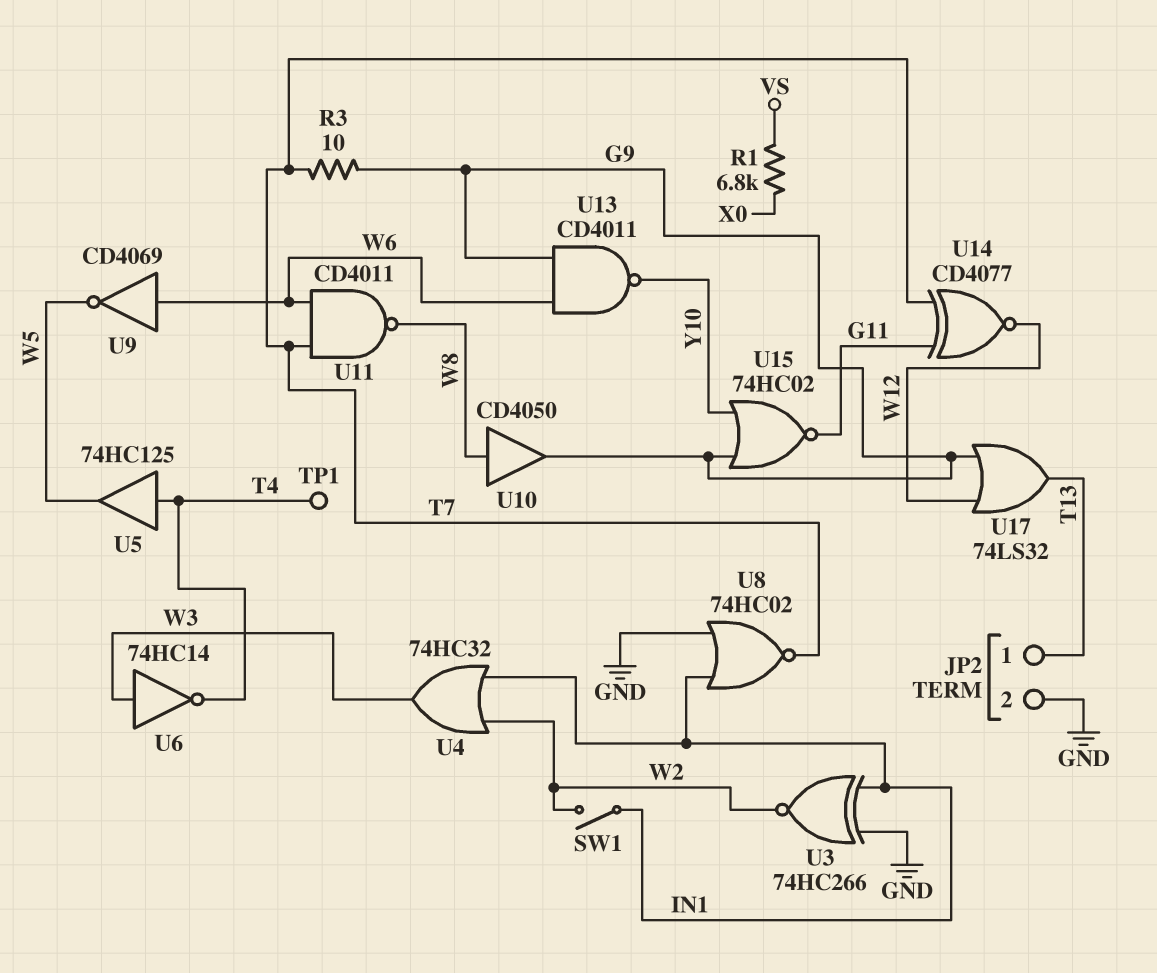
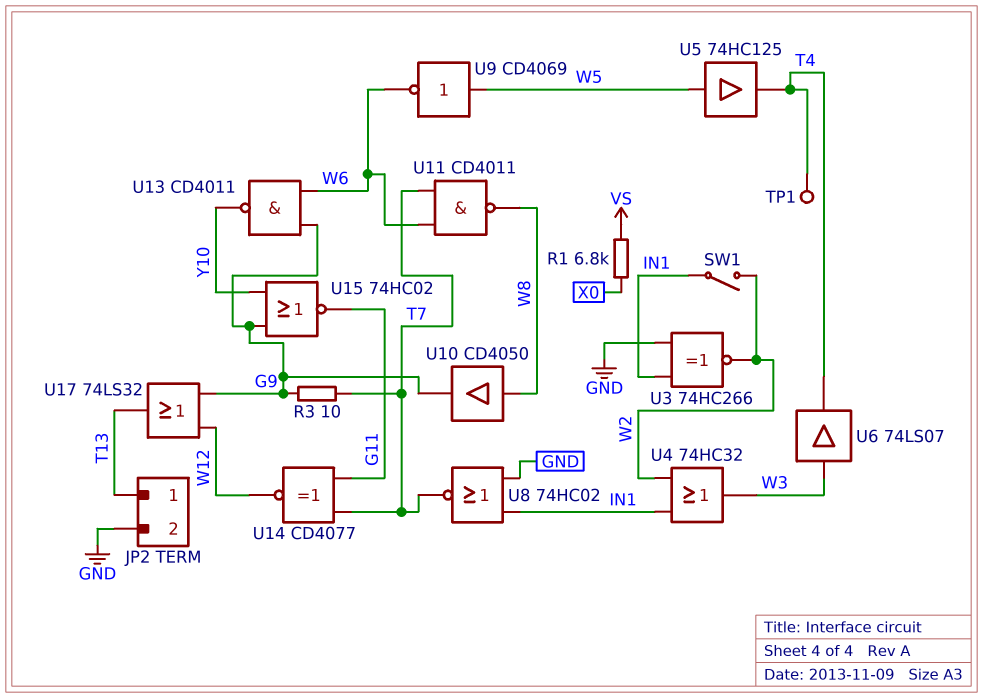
U5: buffer 74HC125 (in T4, out W5) -> buffer 74HC125 (in W5, out T4)
U6: NOT 74HC14 (in W3, out T4) -> buffer 74LS07 (in W3, out T4)
U9: NOT CD4069 (in W6, out W5) -> NOT CD4069 (in W5, out W6)

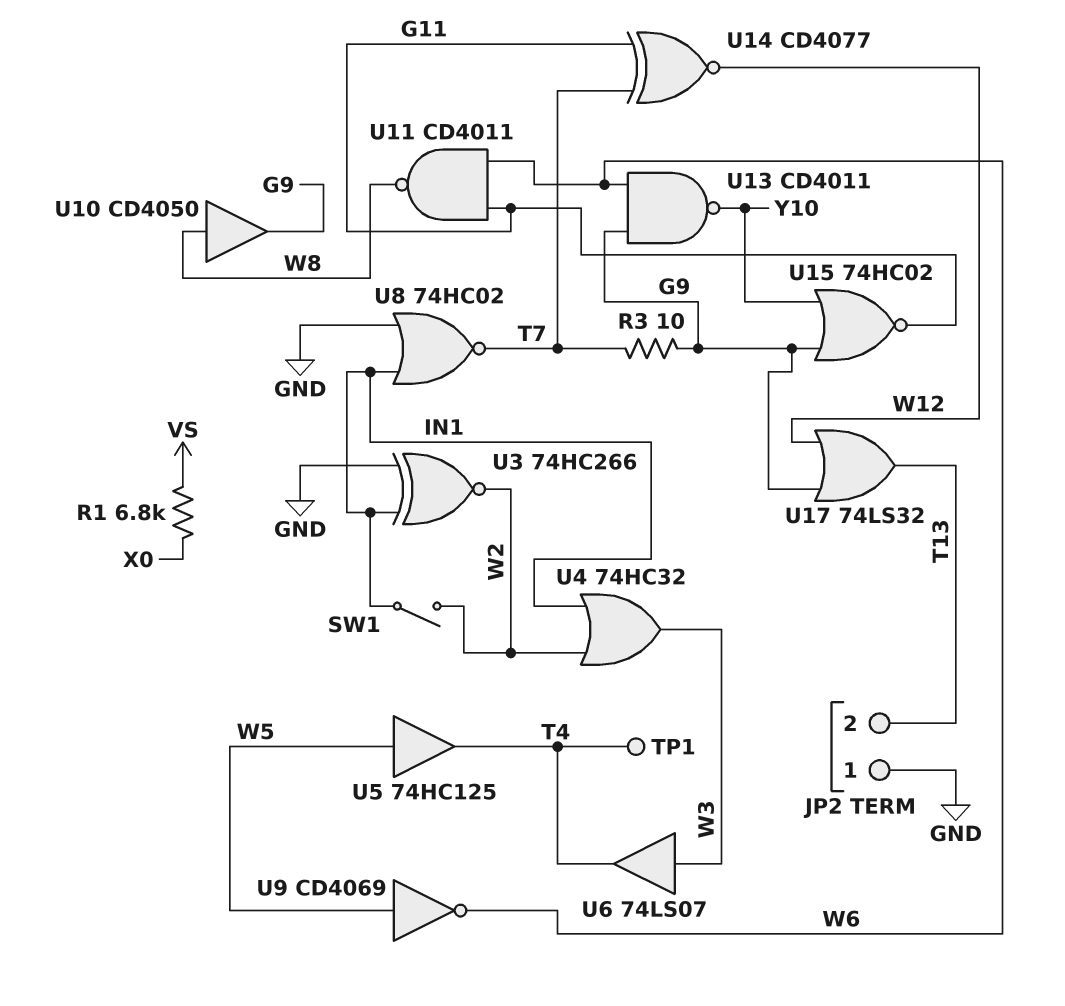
JP2 pin 1: T13 -> GND
JP2 pin 2: GND -> T13
U11: NAND CD4011 (in T7, in W6, out W8) -> NAND CD4011 (in G11, in W6, out W8)

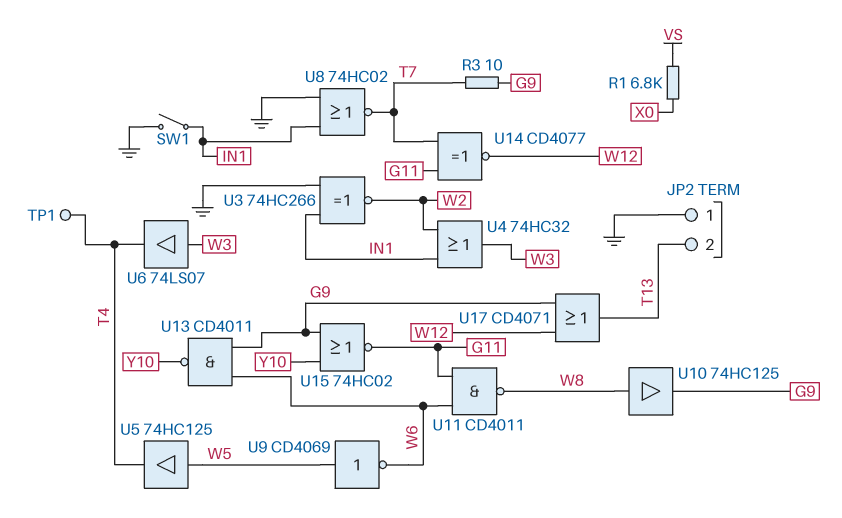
SW1: switch (IN1, W2) -> switch (GND, IN1)
U10: buffer CD4050 (in W8, out G9) -> buffer 74HC125 (in W8, out G9)
U17: OR 74LS32 (in G9, in W12, out T13) -> OR CD4071 (in G9, in W12, out T13)

